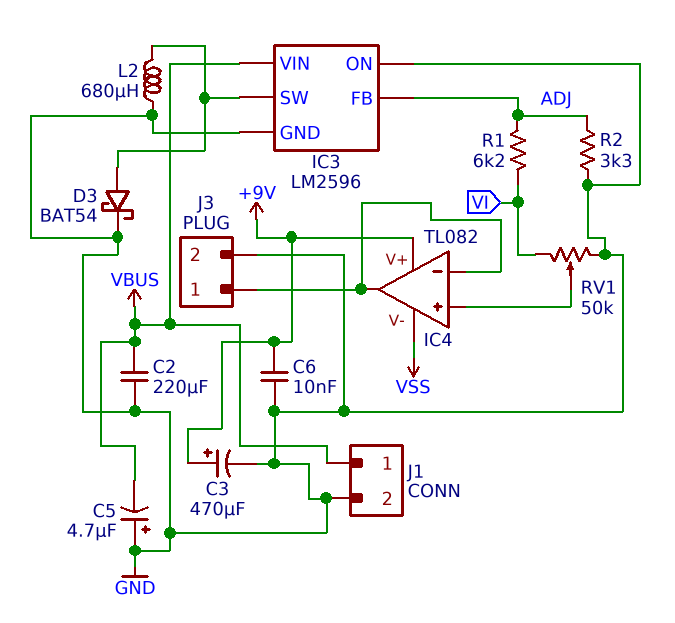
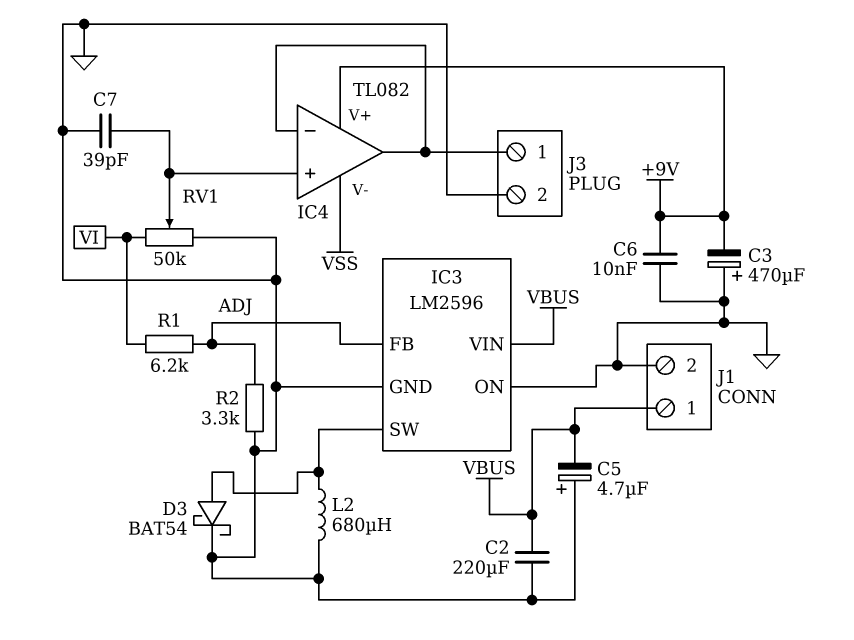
C3: 470uF (plus +9V, minus GND) -> 470uF (plus GND, minus +9V)
C7: none -> 39pF (GND, IC4/in+)

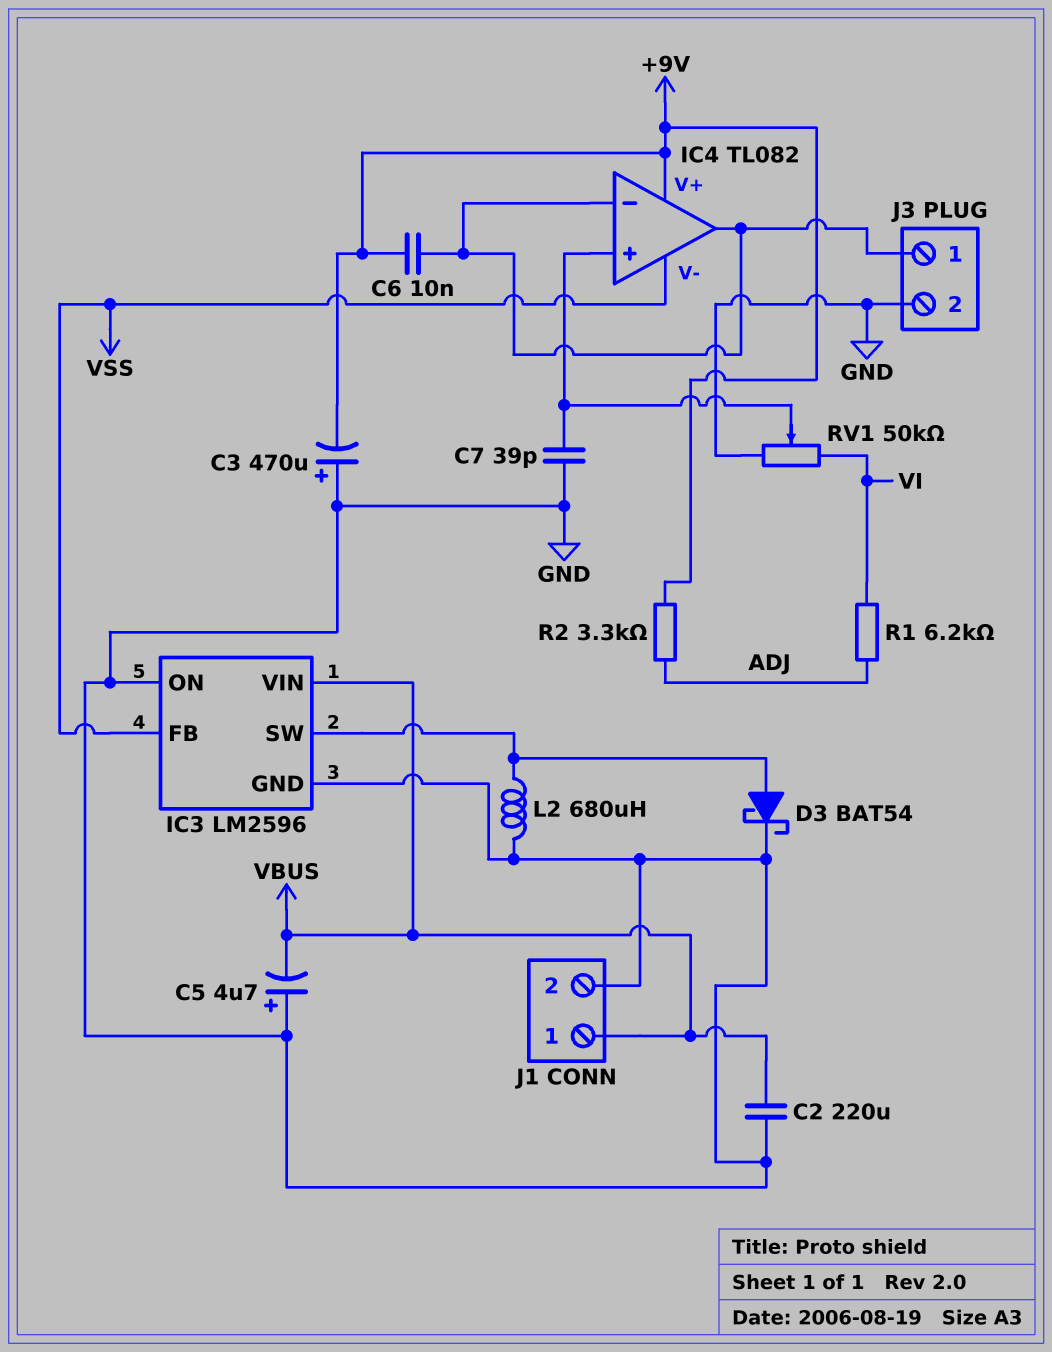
C6: 10nF (+9V, GND) -> 10nF (+9V, IC4/in-)
IC3 pin FB: ADJ -> VSS
R2: 3.3k (ADJ, GND) -> 3.3k (+9V, ADJ)

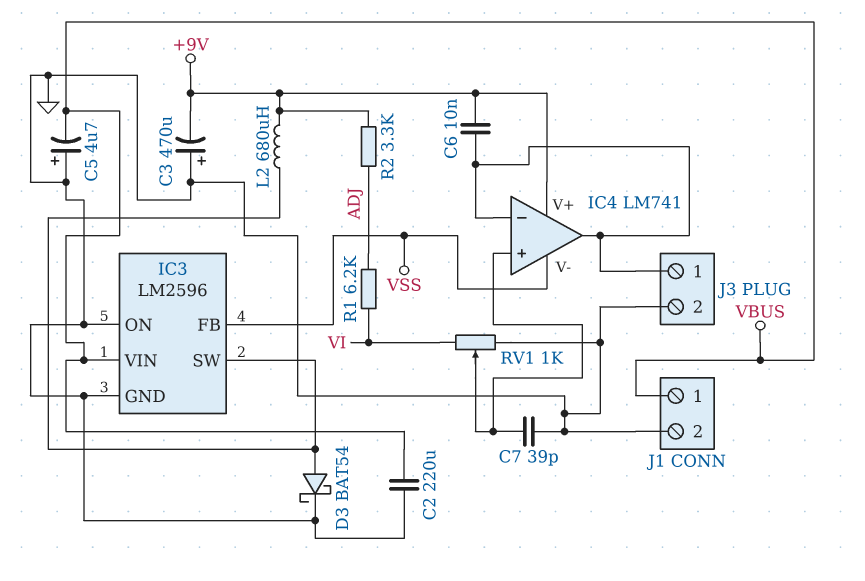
IC4: TL082 -> LM741
L2: 680uH (GND, IC3/SW) -> 680uH (+9V, IC3/SW)
RV1: 50k (GND, VI, wiper IC4/in+) -> 1k (GND, VI, wiper IC4/in+)

